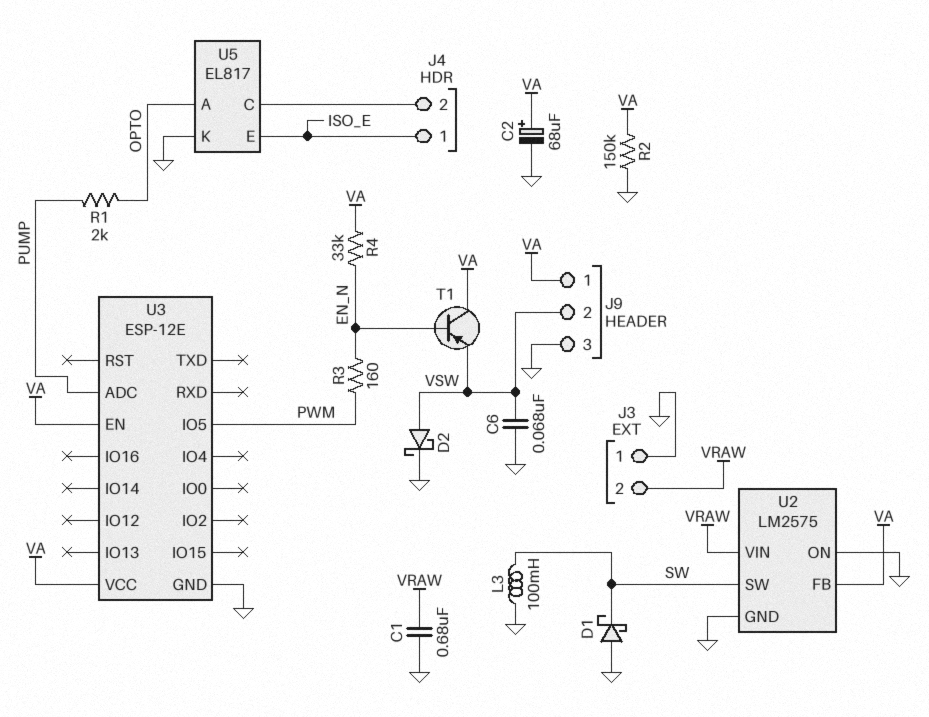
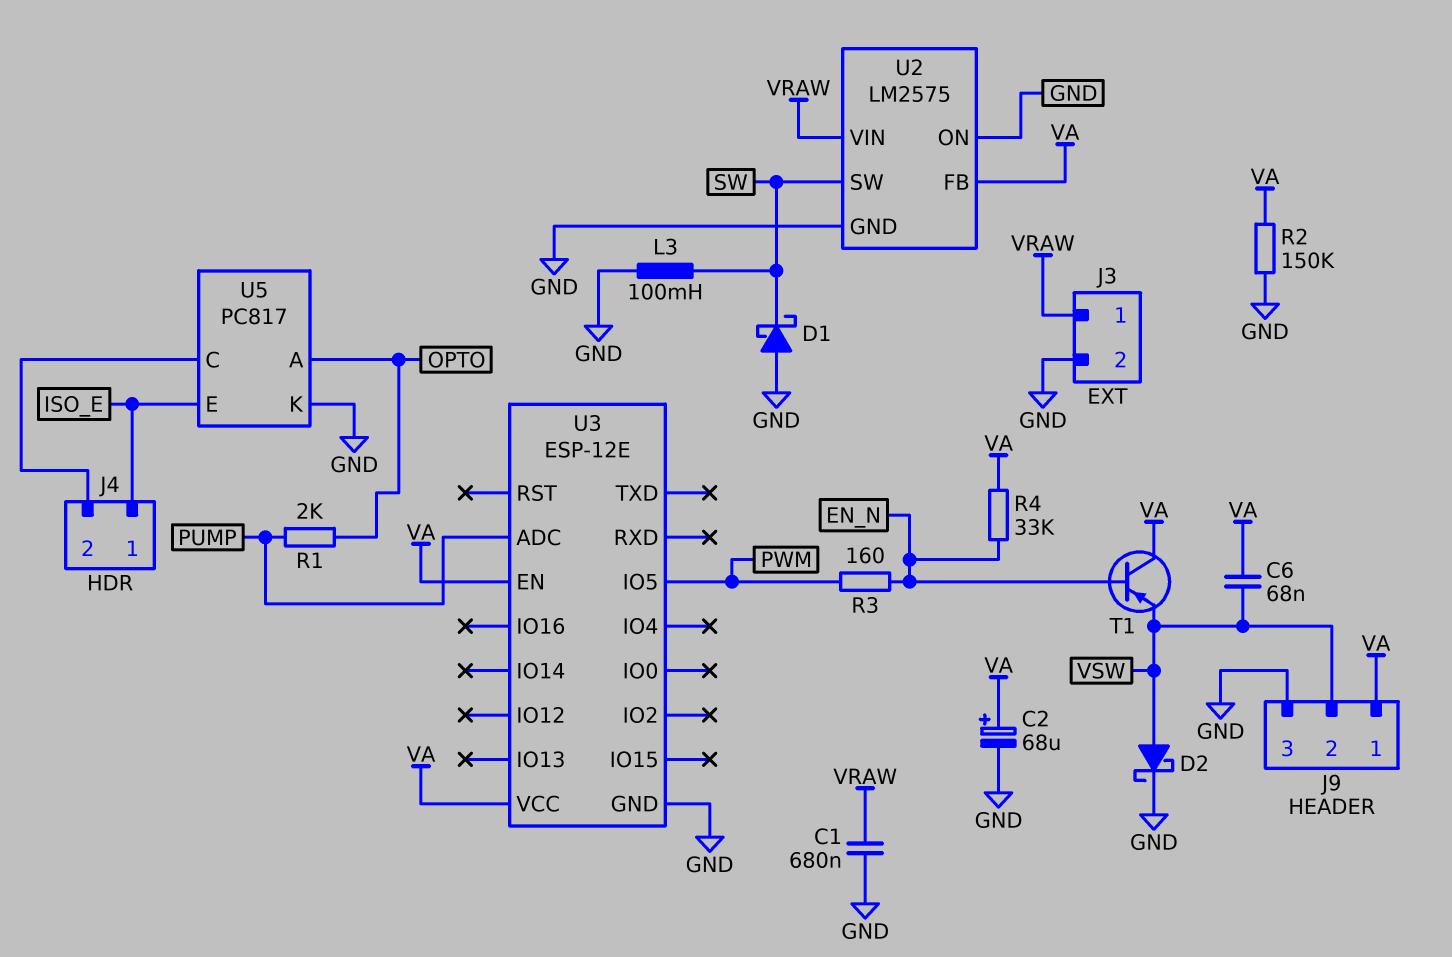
C6: 68nF (GND, VSW) -> 68nF (VA, VSW)
J3 pin 1: GND -> VRAW
J3 pin 2: VRAW -> GND
U5: EL817 -> PC817

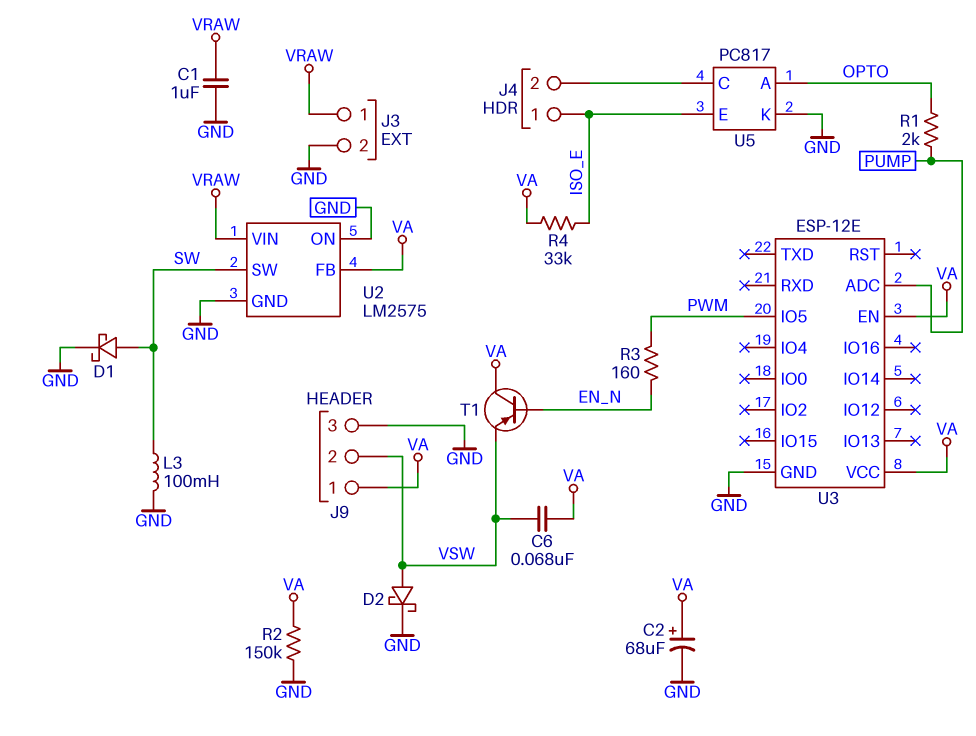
C1: 680nF (GND, VRAW) -> 1uF (GND, VRAW)
D1: schottky (A GND, K SW) -> schottky (A SW, K GND)
R4: 33k (EN_N, VA) -> 33k (ISO_E, VA)

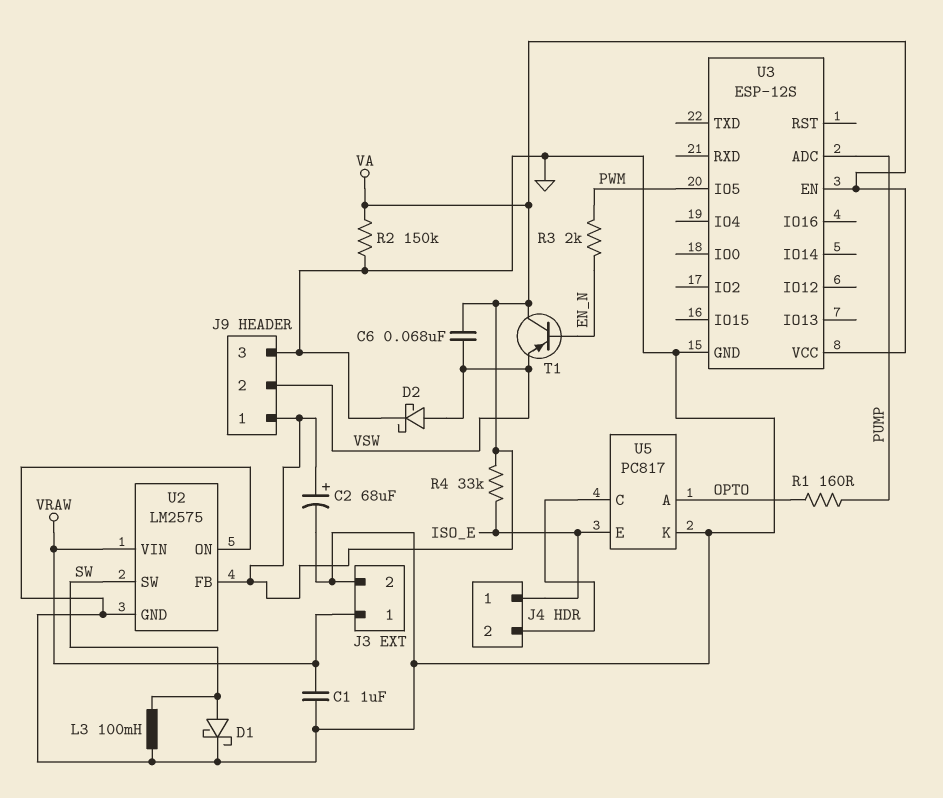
R1: 2k (OPTO, PUMP) -> 160 (OPTO, PUMP)
R3: 160 (EN_N, PWM) -> 2k (EN_N, PWM)
U3: ESP-12E -> ESP-12S

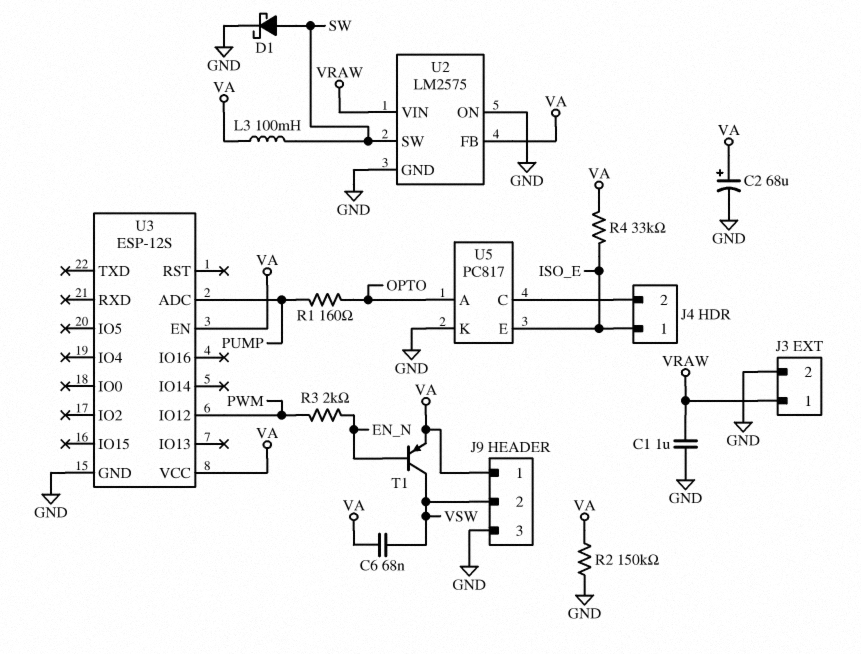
D2: schottky (A VSW, K GND) -> none
L3: 100mH (GND, SW) -> 100mH (SW, VA)
T1: PNP (B EN_N, C VA, E VSW) -> PNP (B EN_N, C VSW, E VA)
U3 pin IO5: PWM -> none
U3 pin IO12: none -> PWM

